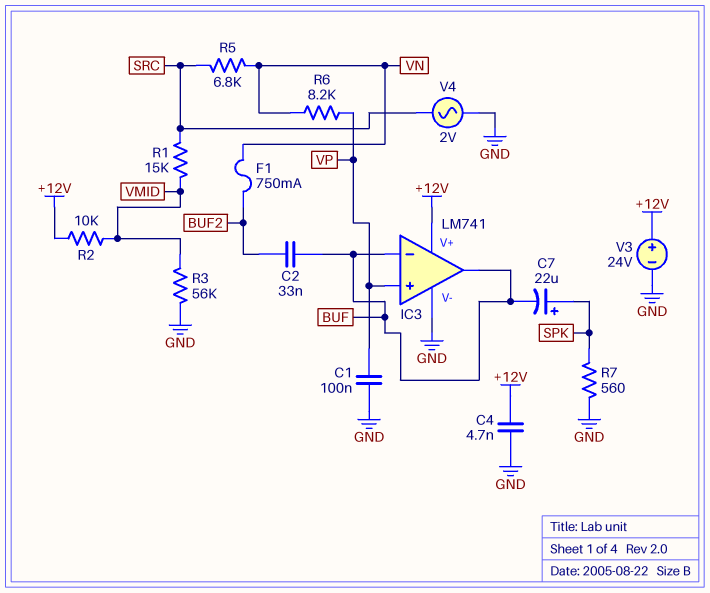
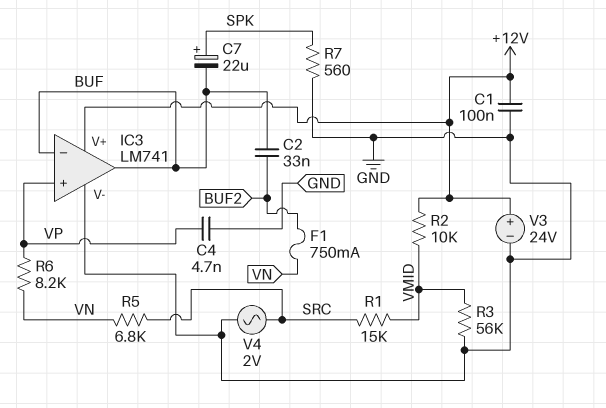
C1: 100nF (GND, VP) -> 100nF (+12V, GND)
C4: 4.7nF (+12V, GND) -> 4.7nF (GND, VP)

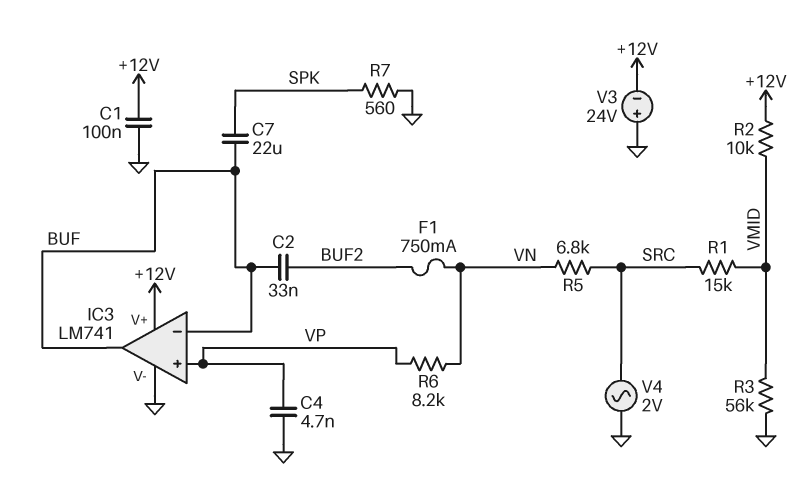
C7: 22uF (plus SPK, minus BUF) -> 22uF (BUF, SPK)
V3: 24V (plus +12V, minus GND) -> 24V (plus GND, minus +12V)

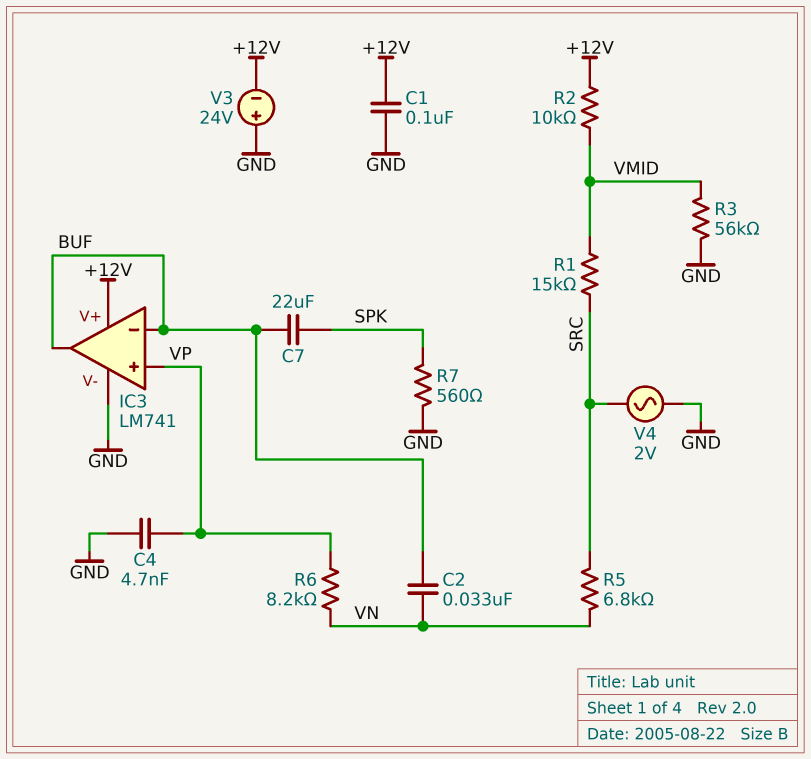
C2: 33nF (BUF, BUF2) -> 33nF (BUF, VN)
F1: 750mA (BUF2, VN) -> none

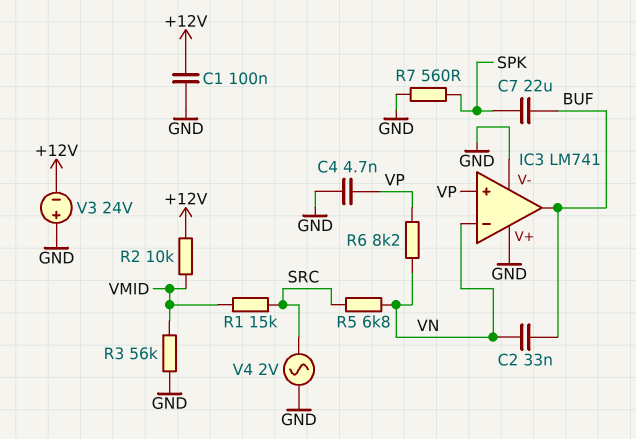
IC3 pin V+: +12V -> GND
IC3 pin in-: BUF -> VN

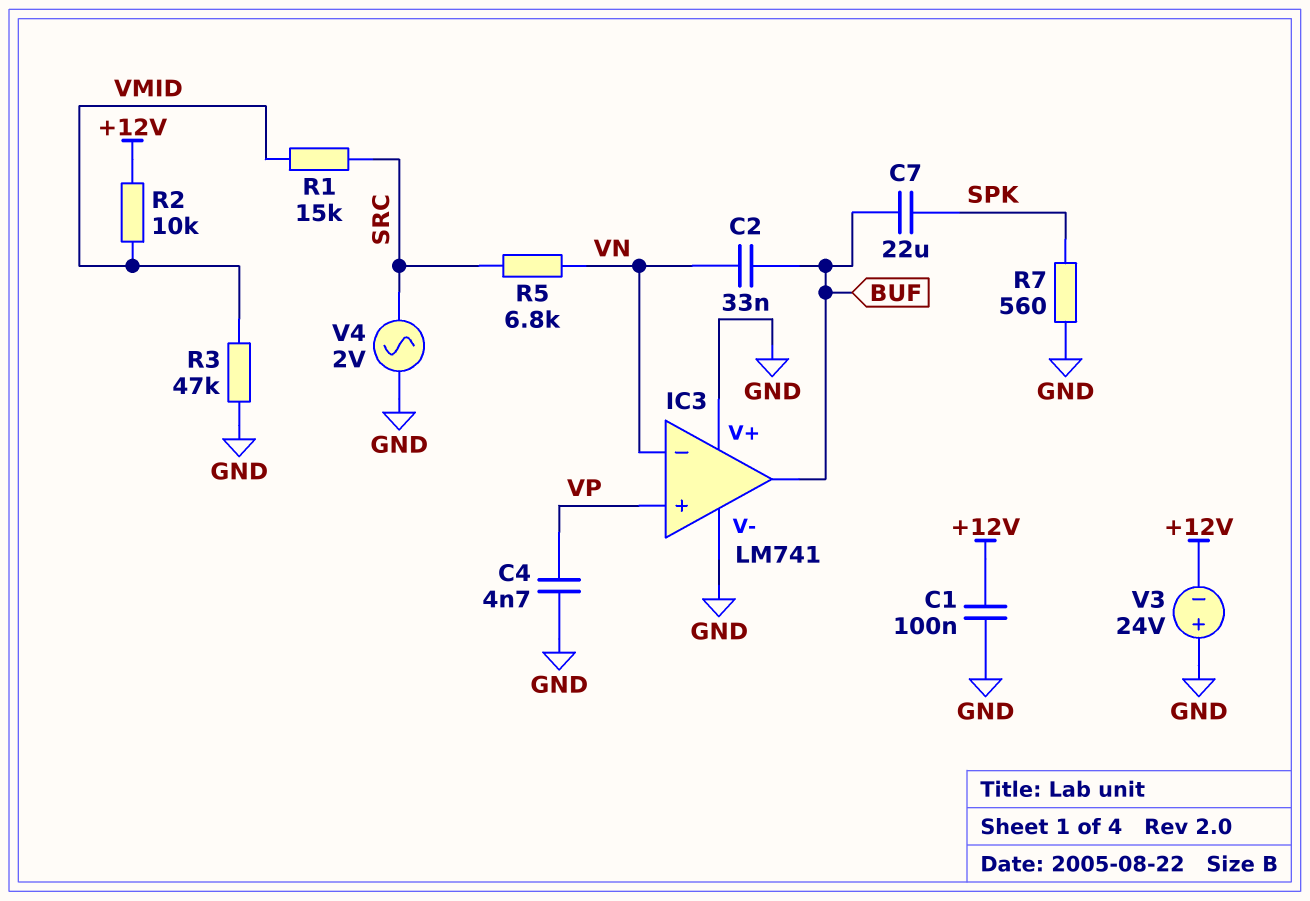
R3: 56k (GND, VMID) -> 47k (GND, VMID)
R6: 8.2k (VN, VP) -> none

